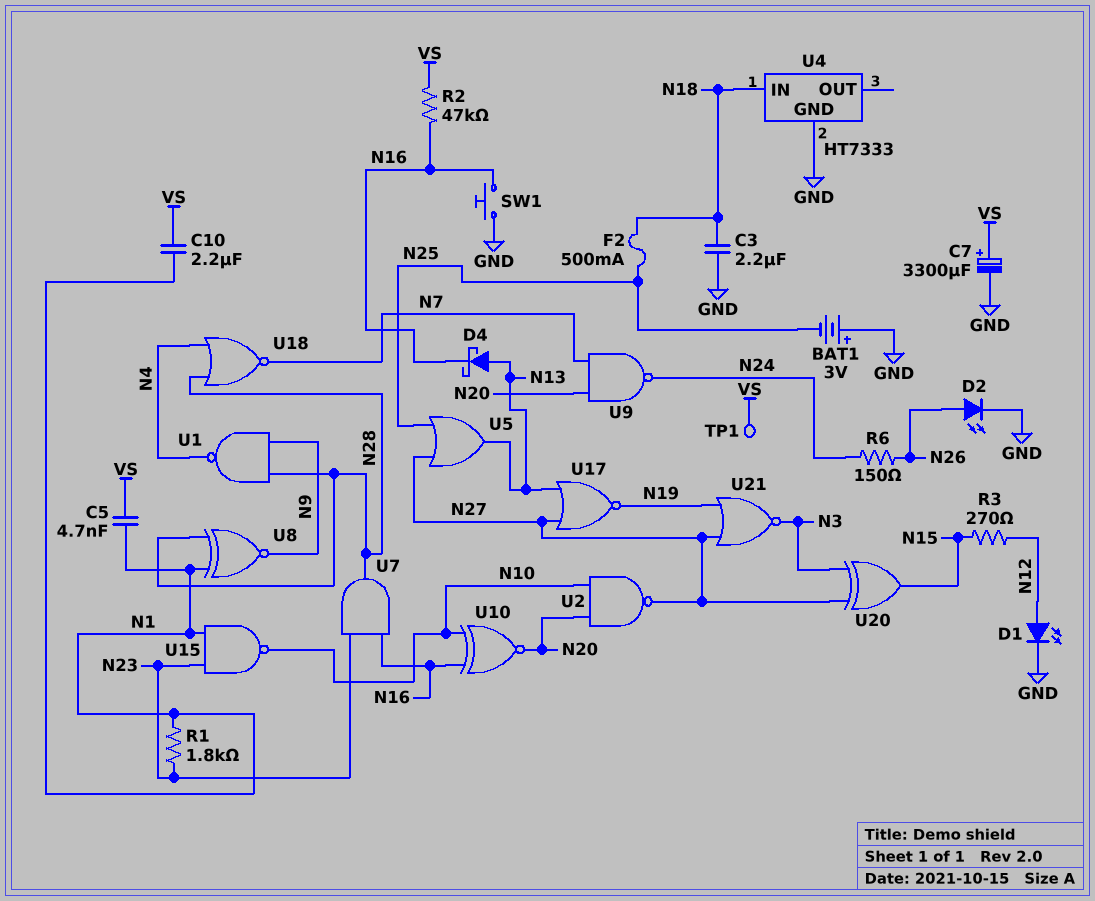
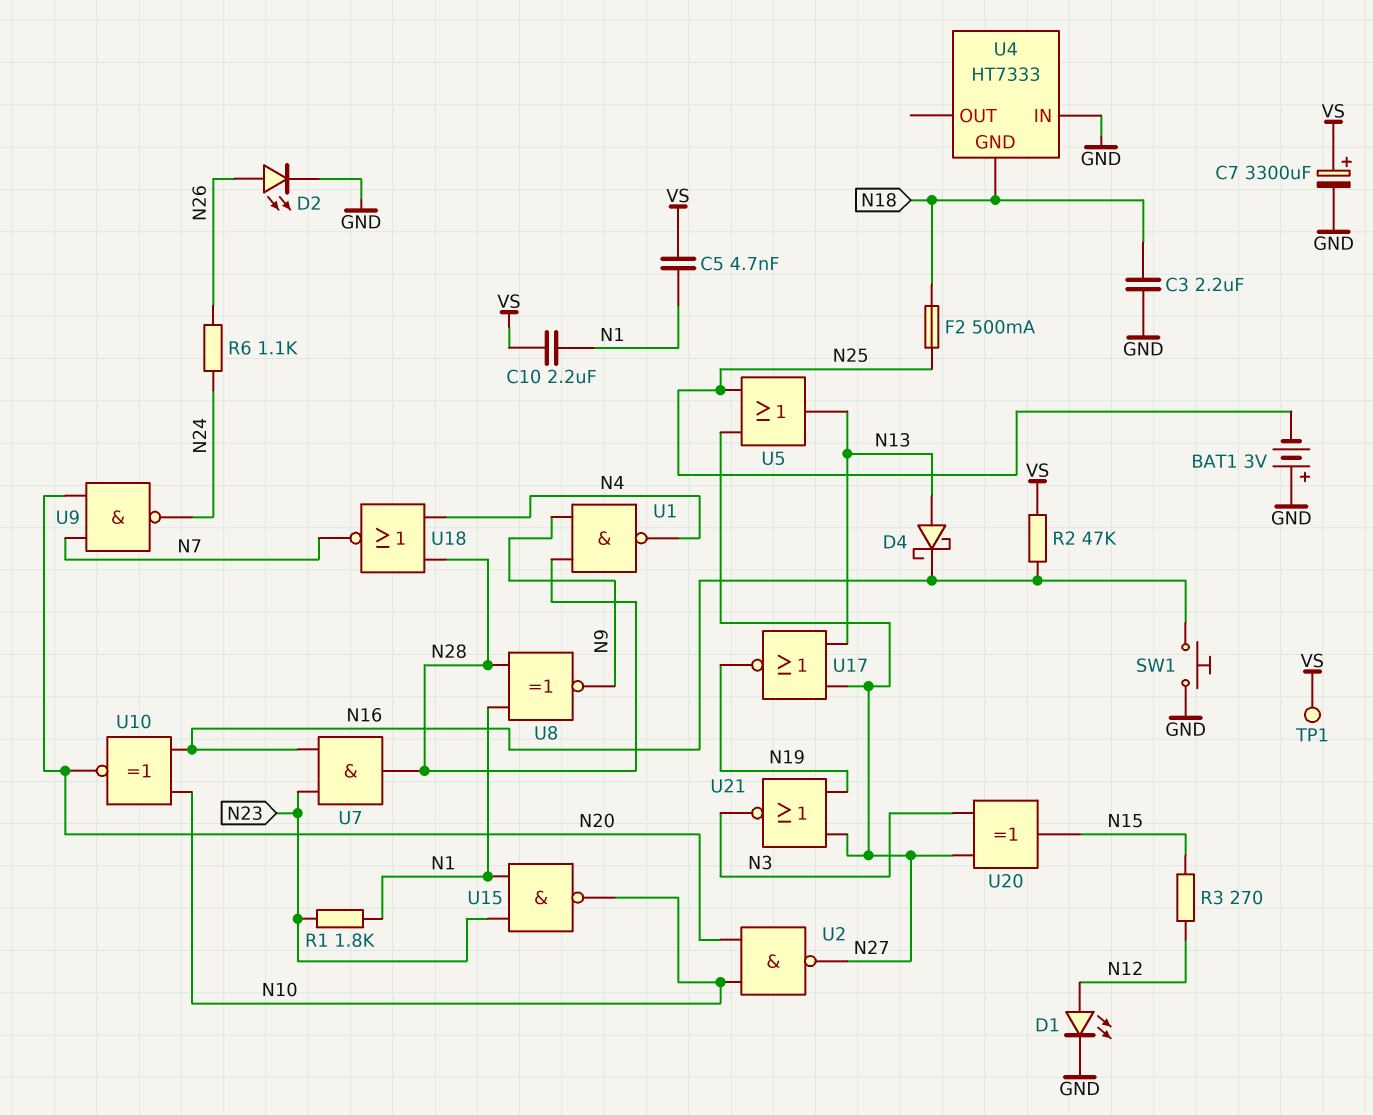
R6: 150 (N24, N26) -> 1.1k (N24, N26)
U4 pin GND: GND -> N18
U4 pin IN: N18 -> GND

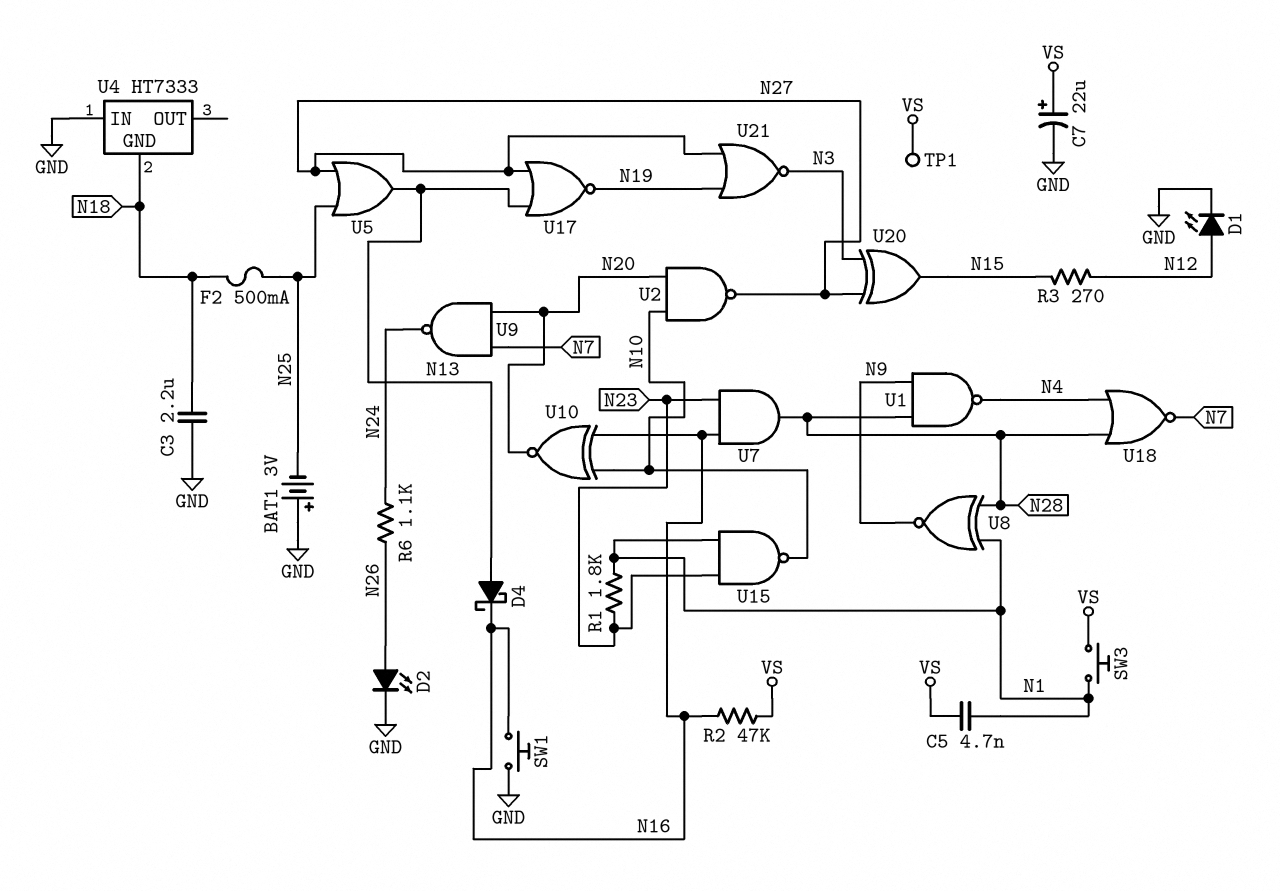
C7: 3300uF (plus VS, minus GND) -> 22uF (plus VS, minus GND)
C10: 2.2uF (N1, VS) -> none
SW3: none -> button (N1, VS)

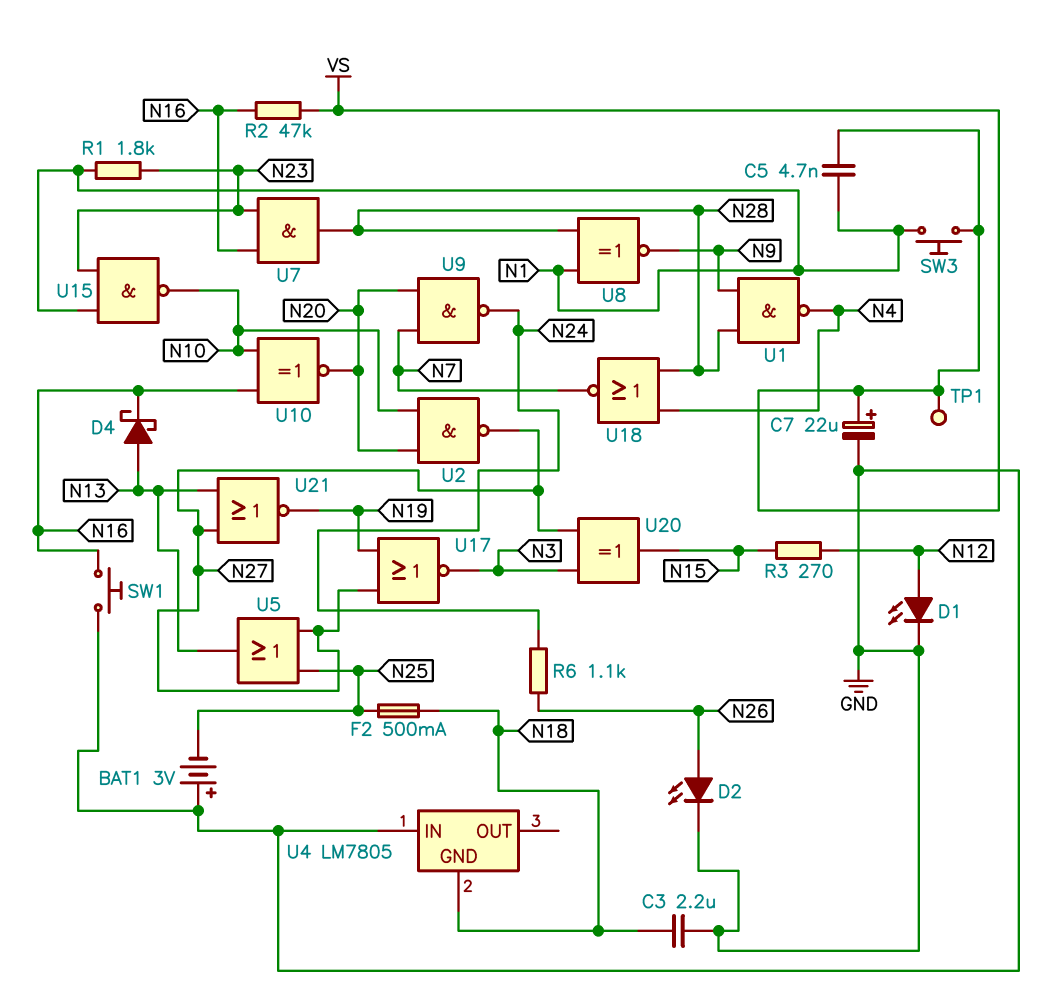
U4: HT7333 -> LM7805
U17: NOR (in N13, in N27, out N19) -> NOR (in N19, in N27, out N3)
U21: NOR (in N19, in N27, out N3) -> NOR (in N13, in N27, out N19)

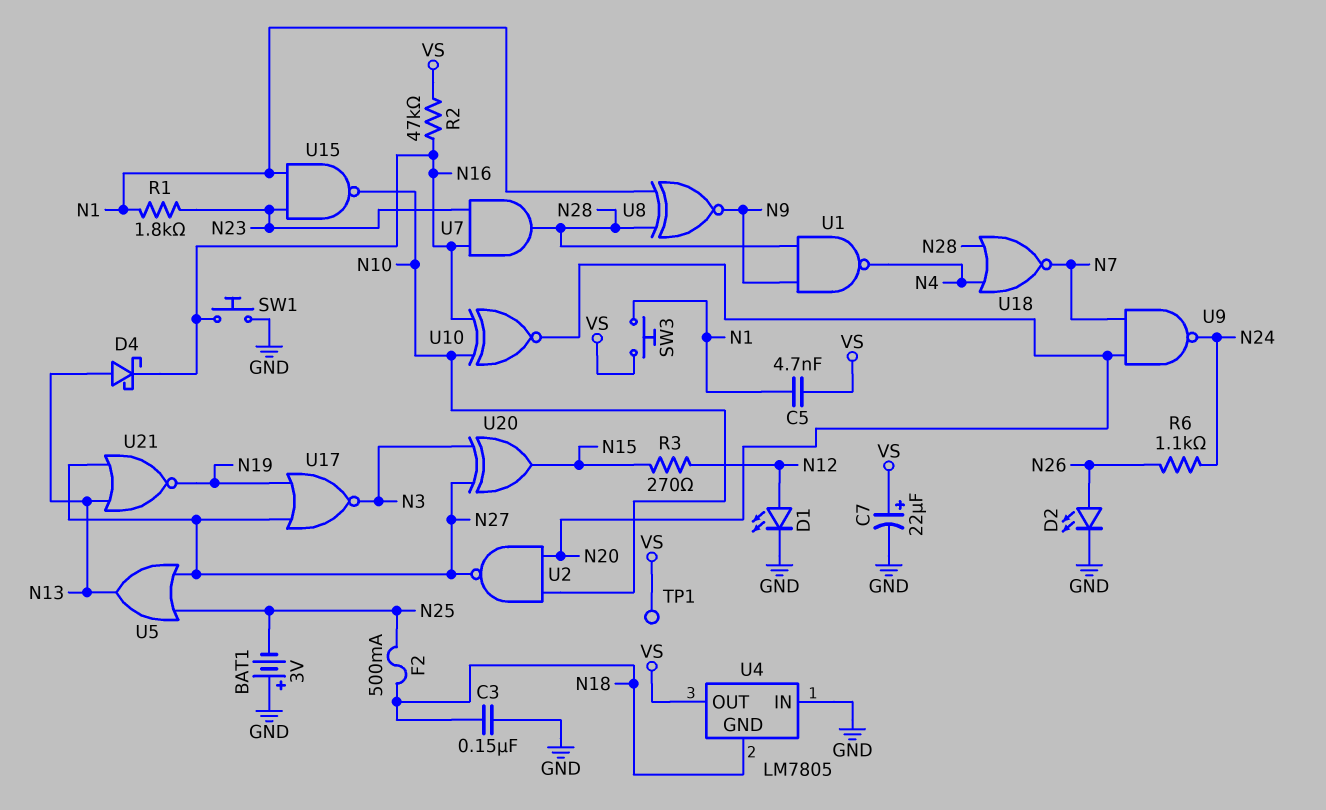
C3: 2.2uF (GND, N18) -> 150nF (GND, N18)
U4 pin OUT: none -> VS

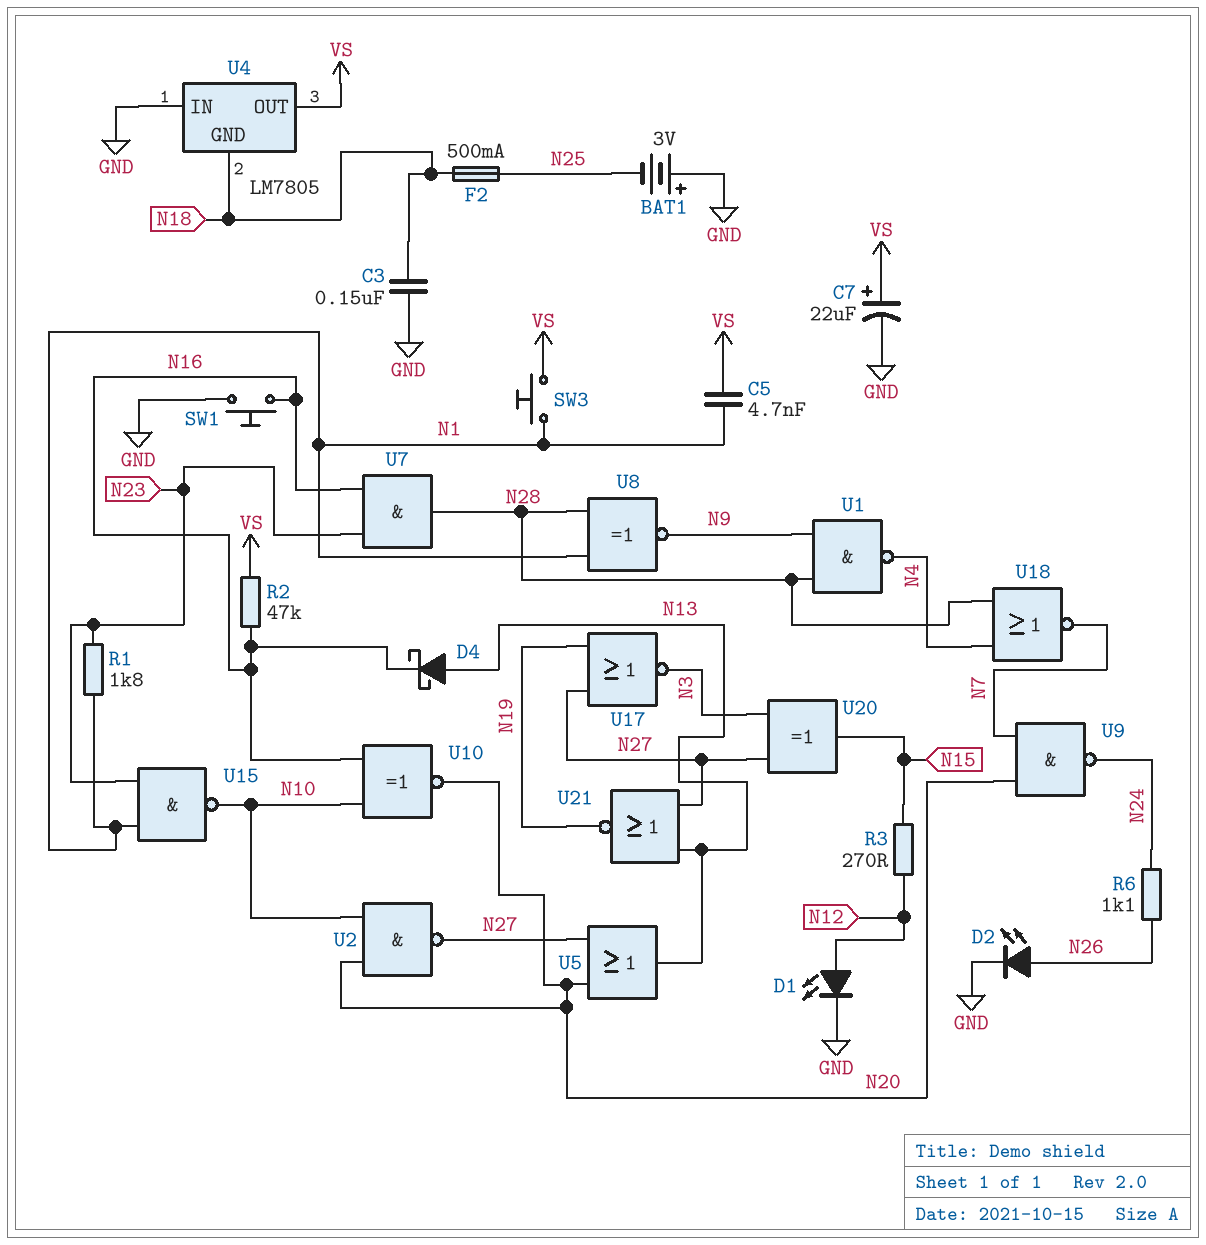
TP1: test point (VS) -> none
U5: OR (in N25, in N27, out N13) -> OR (in N20, in N27, out N13)

